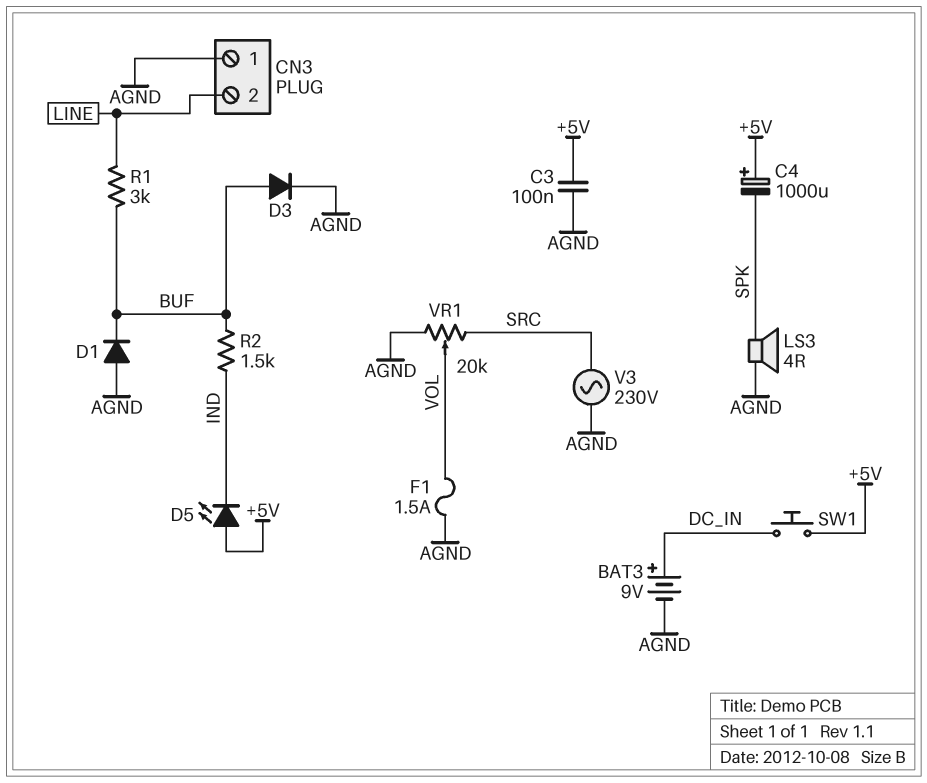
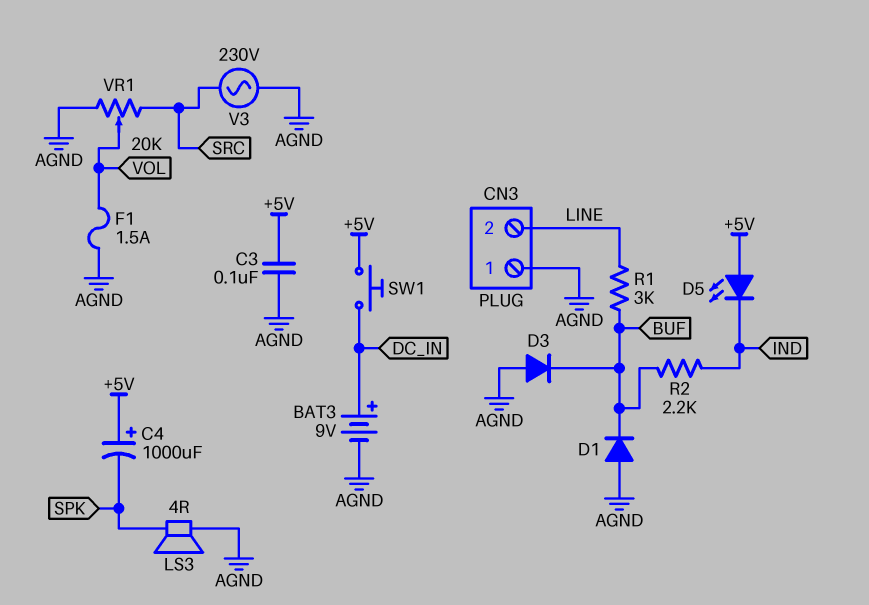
D3: diode (A BUF, K AGND) -> diode (A AGND, K BUF)
R2: 1.5k (BUF, IND) -> 2.2k (BUF, IND)

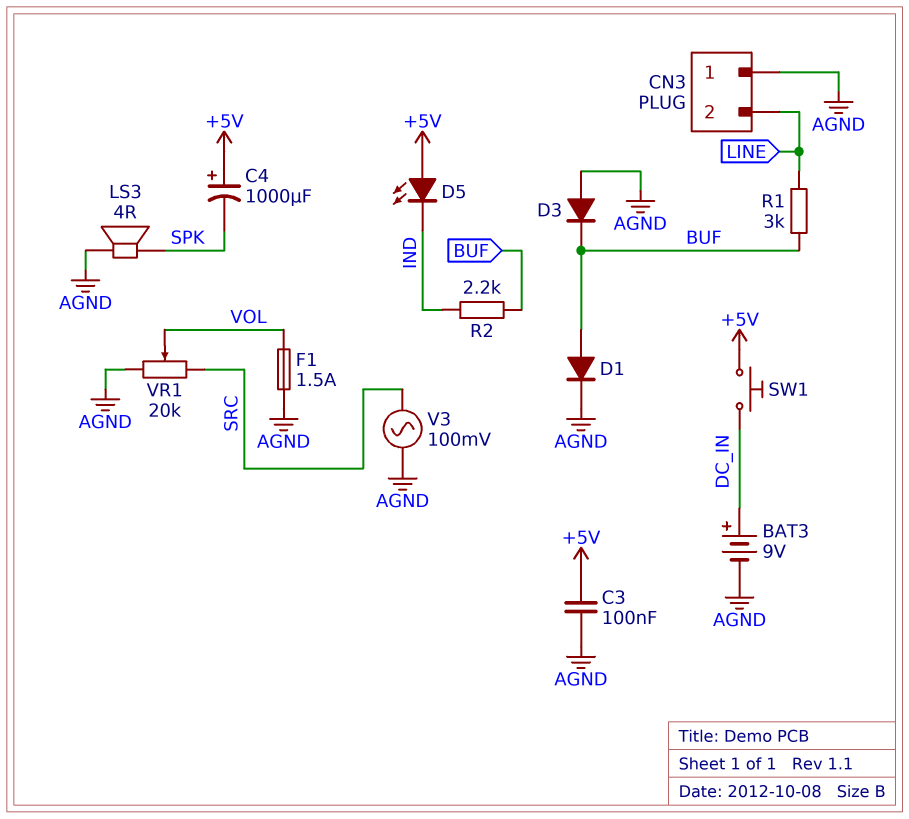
D1: diode (A AGND, K BUF) -> diode (A BUF, K AGND)
V3: AC 230V (AGND, SRC) -> AC 100mV (AGND, SRC)

